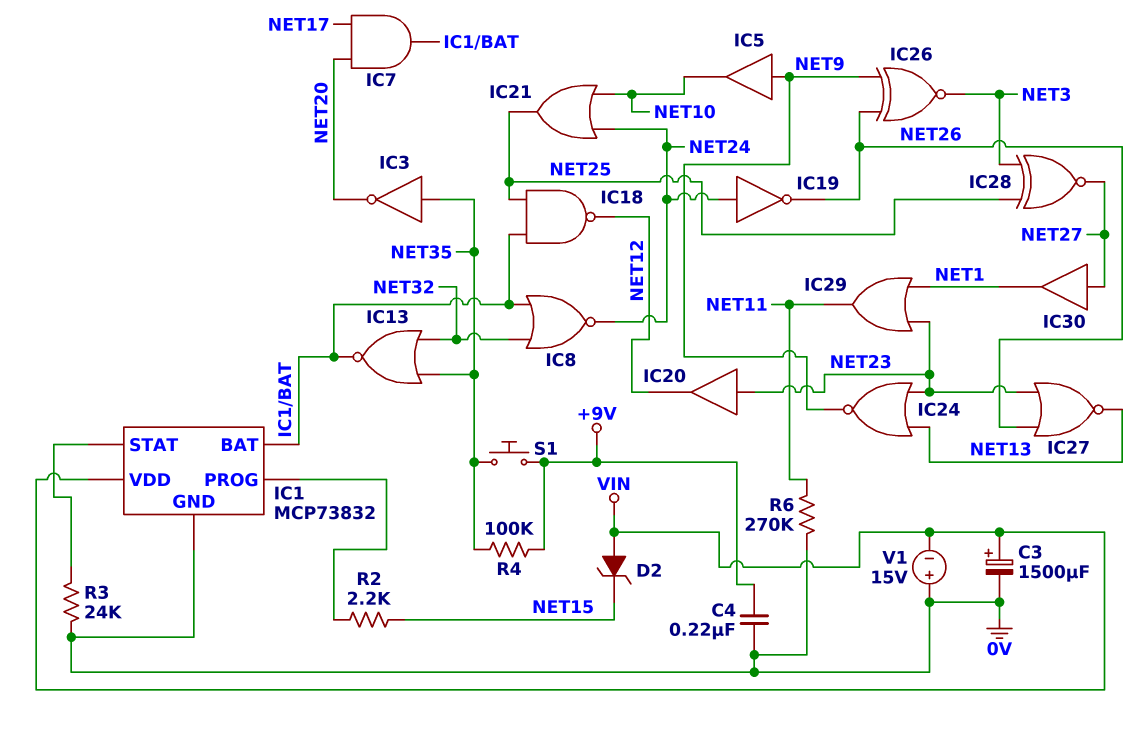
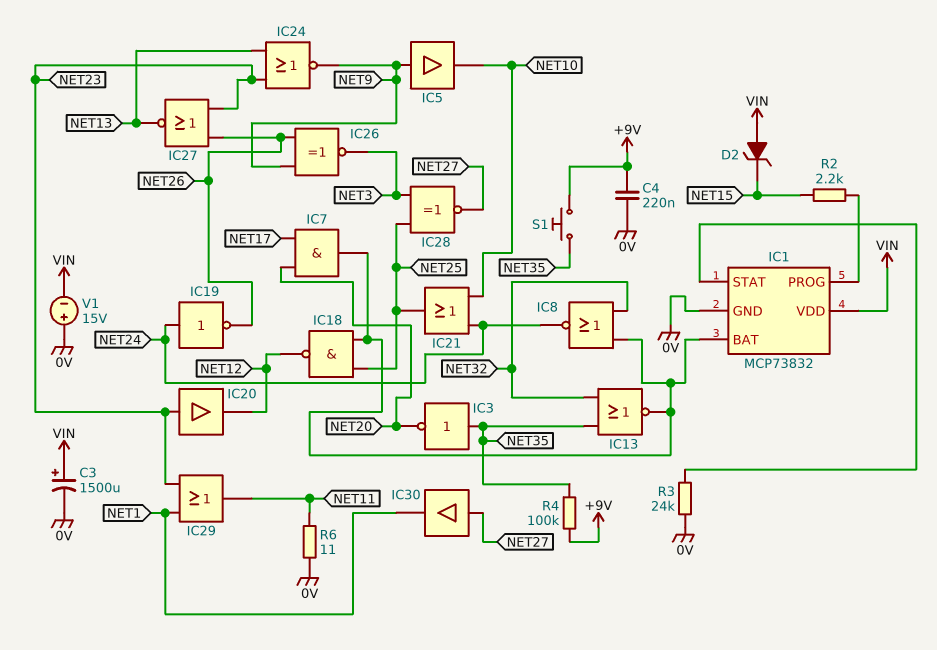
R6: 270k (0V, NET11) -> 11 (0V, NET11)

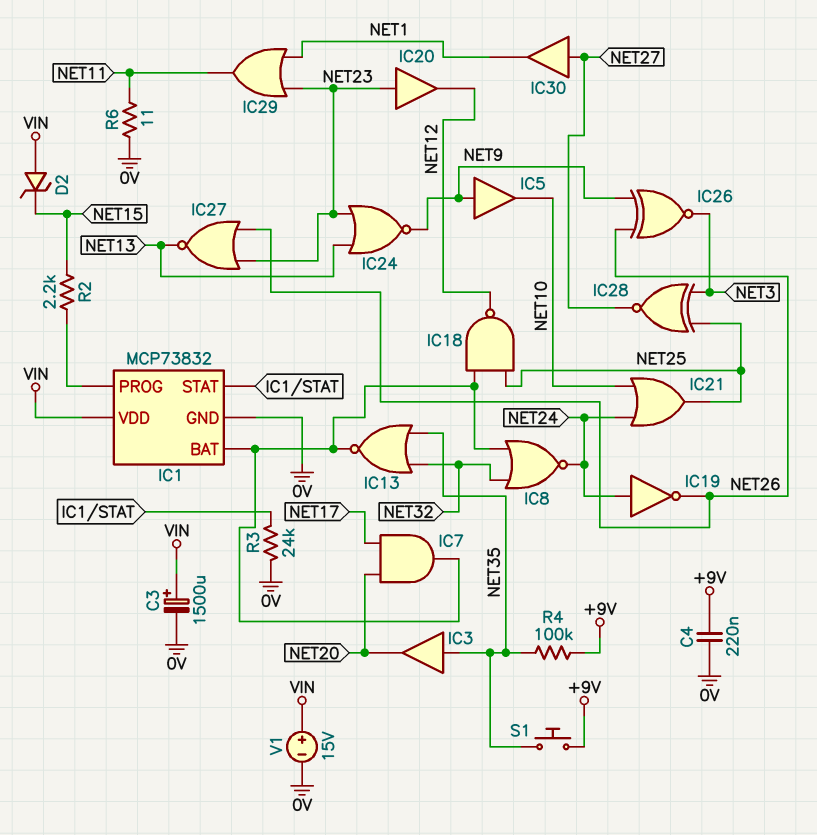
IC3: NOT (in NET35, out NET20) -> buffer (in NET35, out NET20)
V1: 15V (plus 0V, minus VIN) -> 15V (plus VIN, minus 0V)

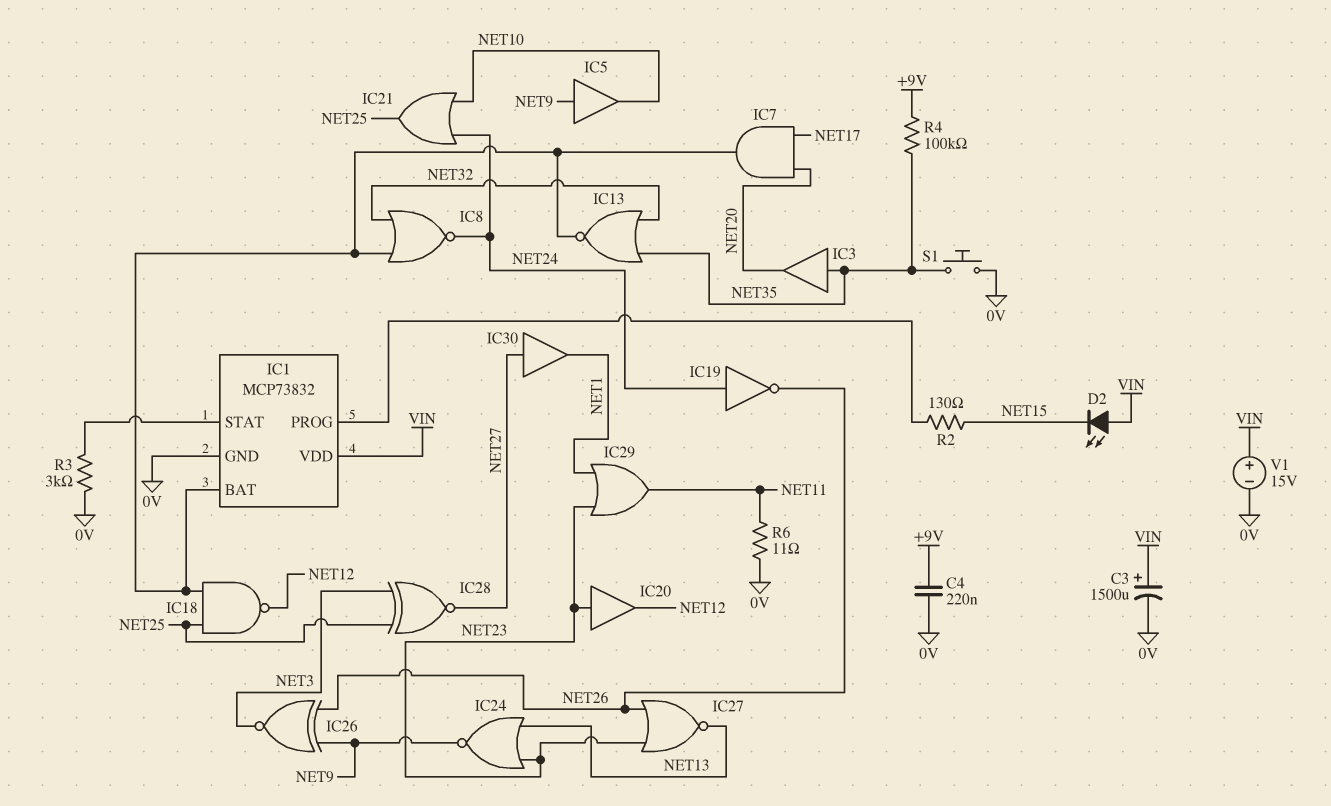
D2: zener (A VIN, K NET15) -> LED (A VIN, K NET15)
R2: 2.2k (IC1/PROG, NET15) -> 130 (IC1/PROG, NET15)
R3: 24k (0V, IC1/STAT) -> 3k (0V, IC1/STAT)
S1: button (+9V, NET35) -> button (0V, NET35)

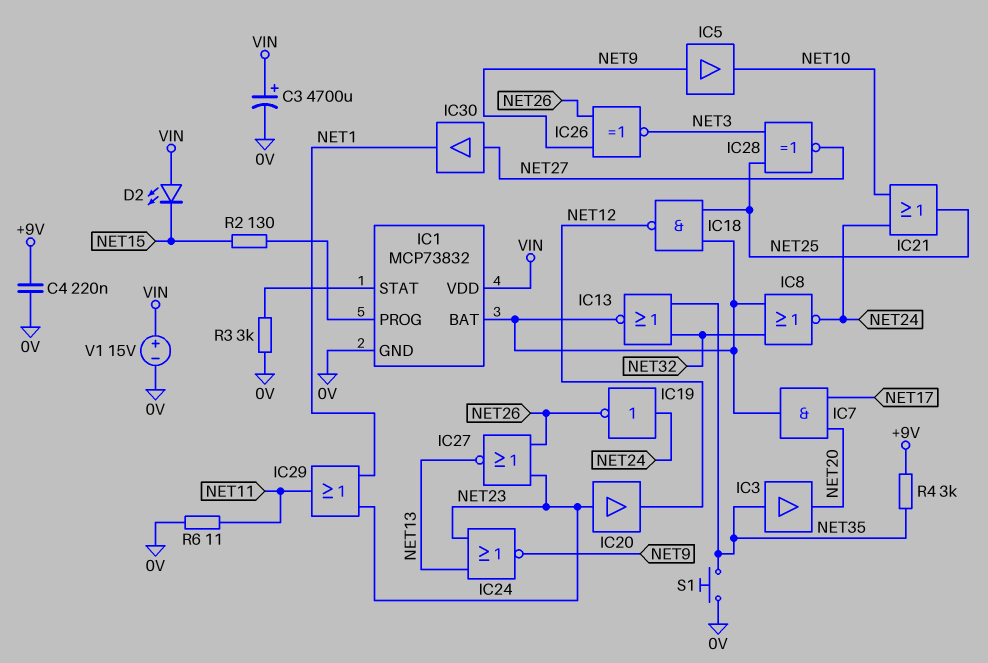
C3: 1500uF (plus VIN, minus 0V) -> 4700uF (plus VIN, minus 0V)
R4: 100k (+9V, NET35) -> 3k (+9V, NET35)

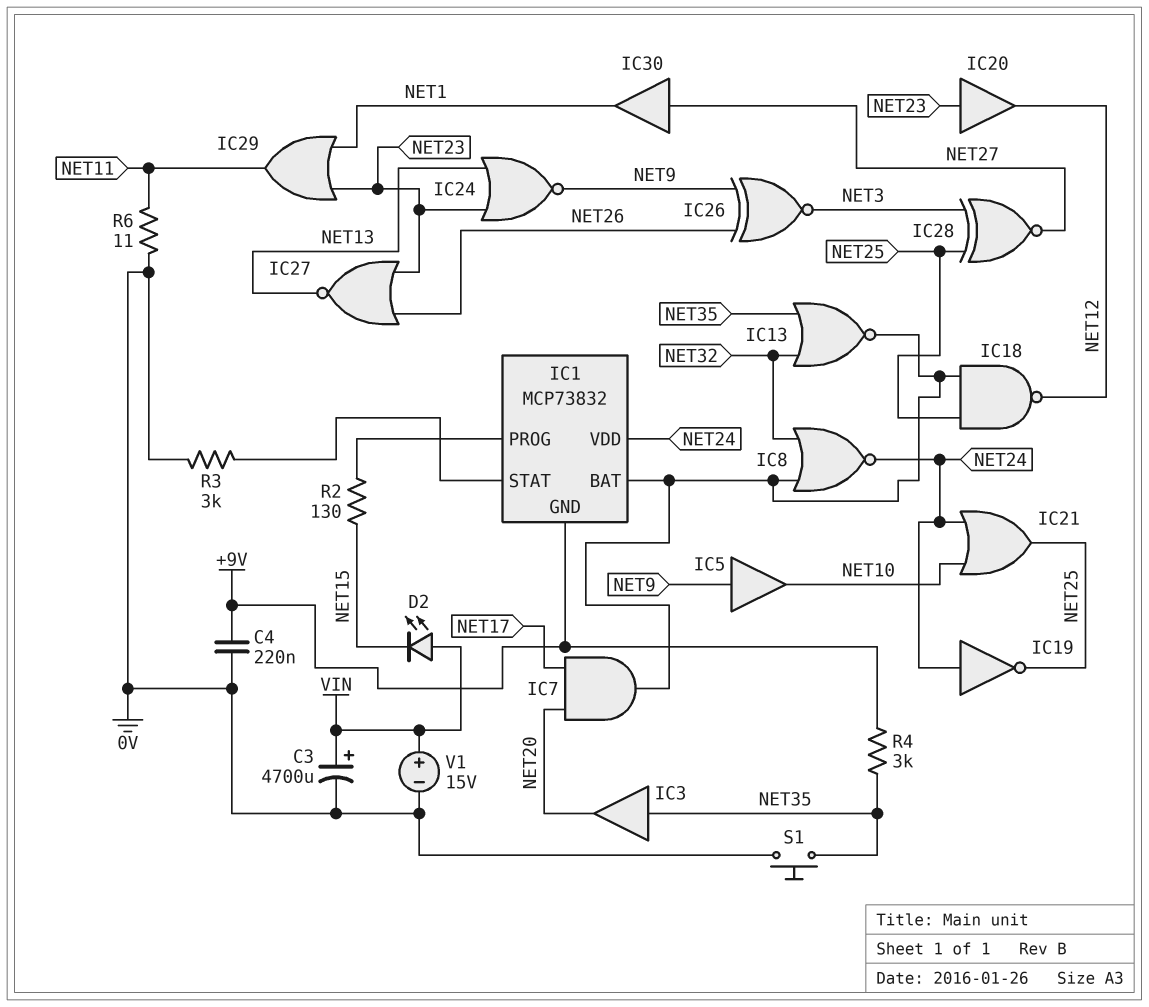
IC1 pin GND: 0V -> +9V
IC1 pin VDD: VIN -> NET24
IC19: NOT (in NET24, out NET26) -> NOT (in NET24, out NET25)

